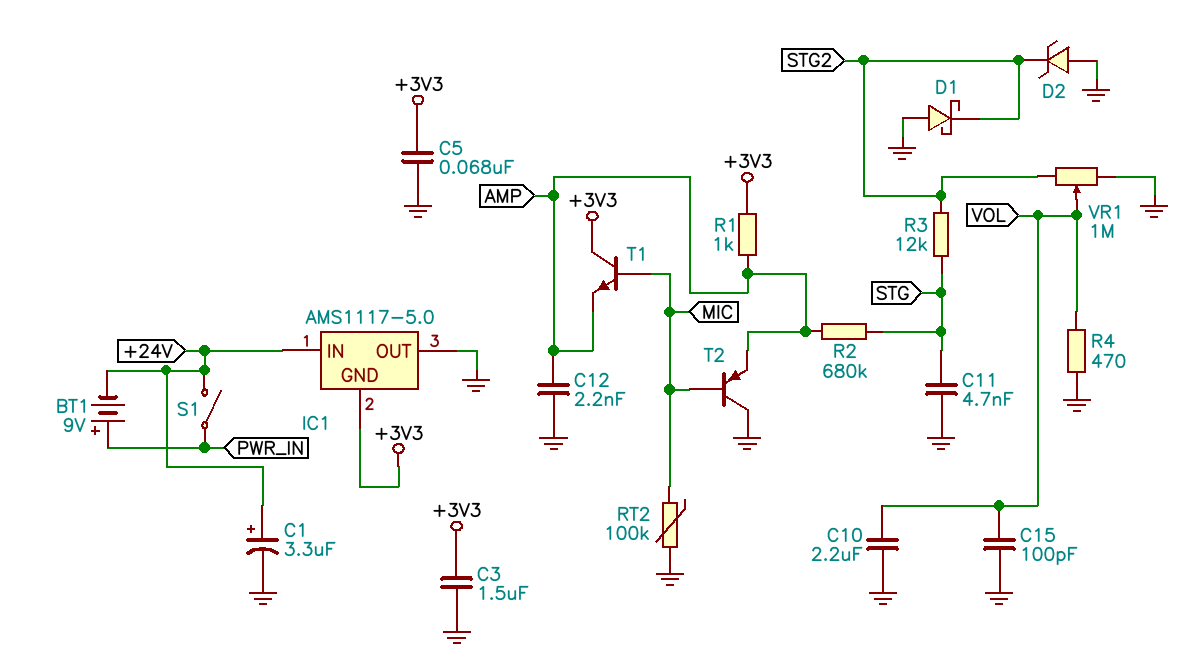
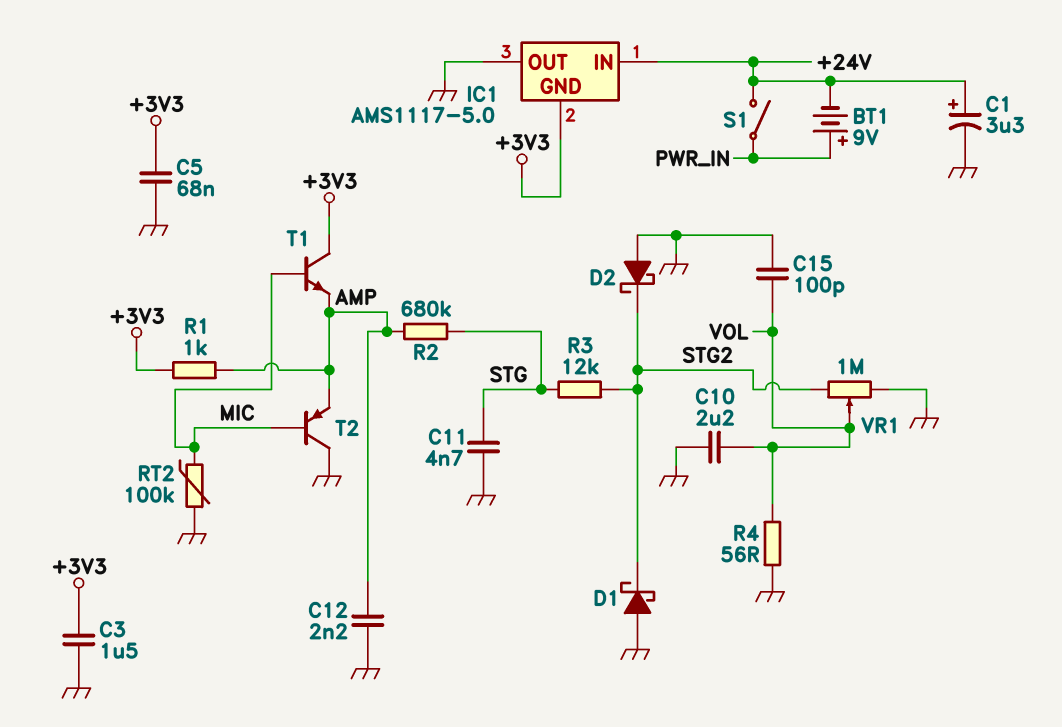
D2: zener (A GND, K STG2) -> schottky (A GND, K STG2)
R4: 470 (GND, VOL) -> 56 (GND, VOL)

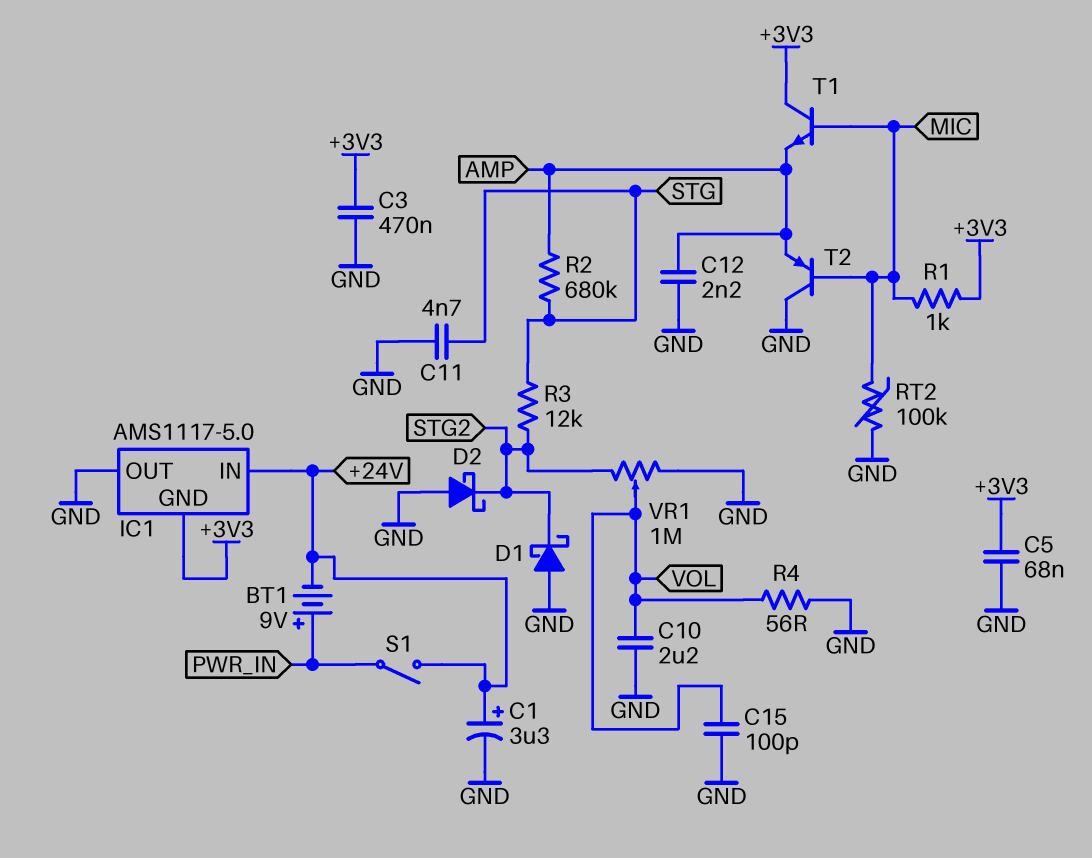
C3: 1.5uF (+3V3, GND) -> 470nF (+3V3, GND)
R1: 1k (+3V3, AMP) -> 1k (+3V3, MIC)

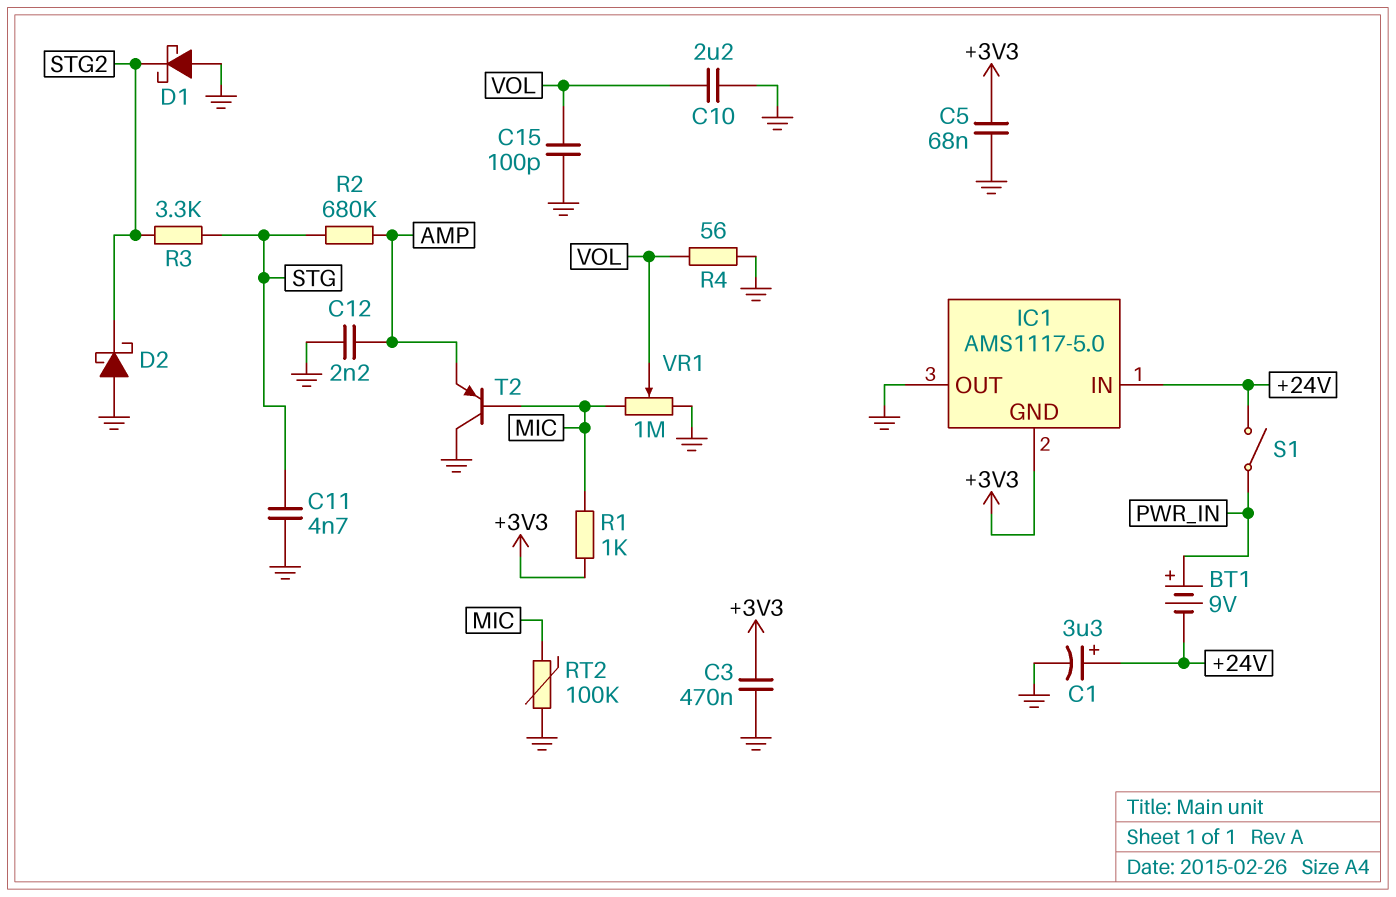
R3: 12k (STG, STG2) -> 3.3k (STG, STG2)
T1: NPN (B MIC, C +3V3, E AMP) -> none
VR1: 1M (GND, STG2, wiper VOL) -> 1M (GND, MIC, wiper VOL)

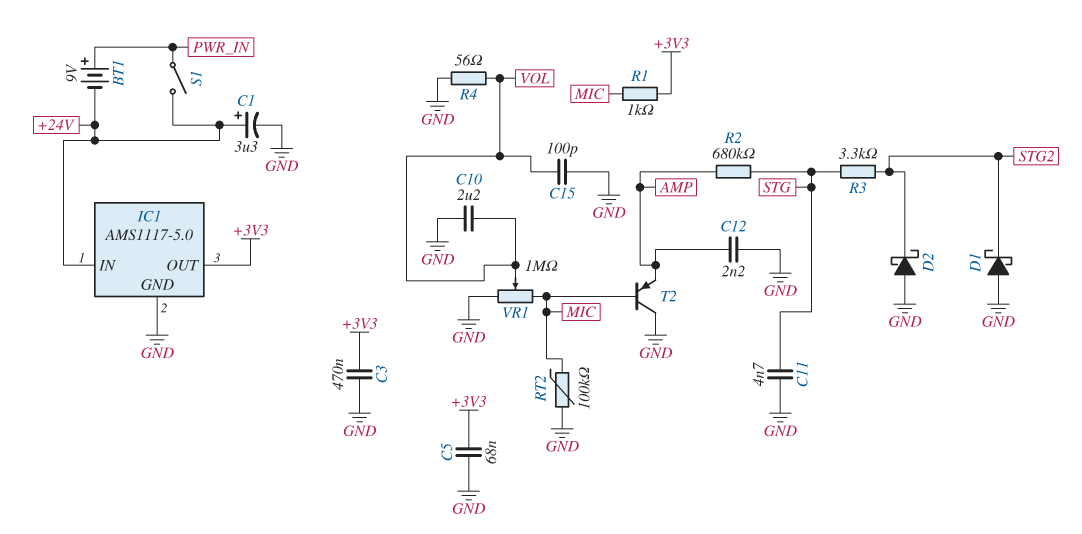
IC1 pin GND: +3V3 -> GND
IC1 pin OUT: GND -> +3V3

